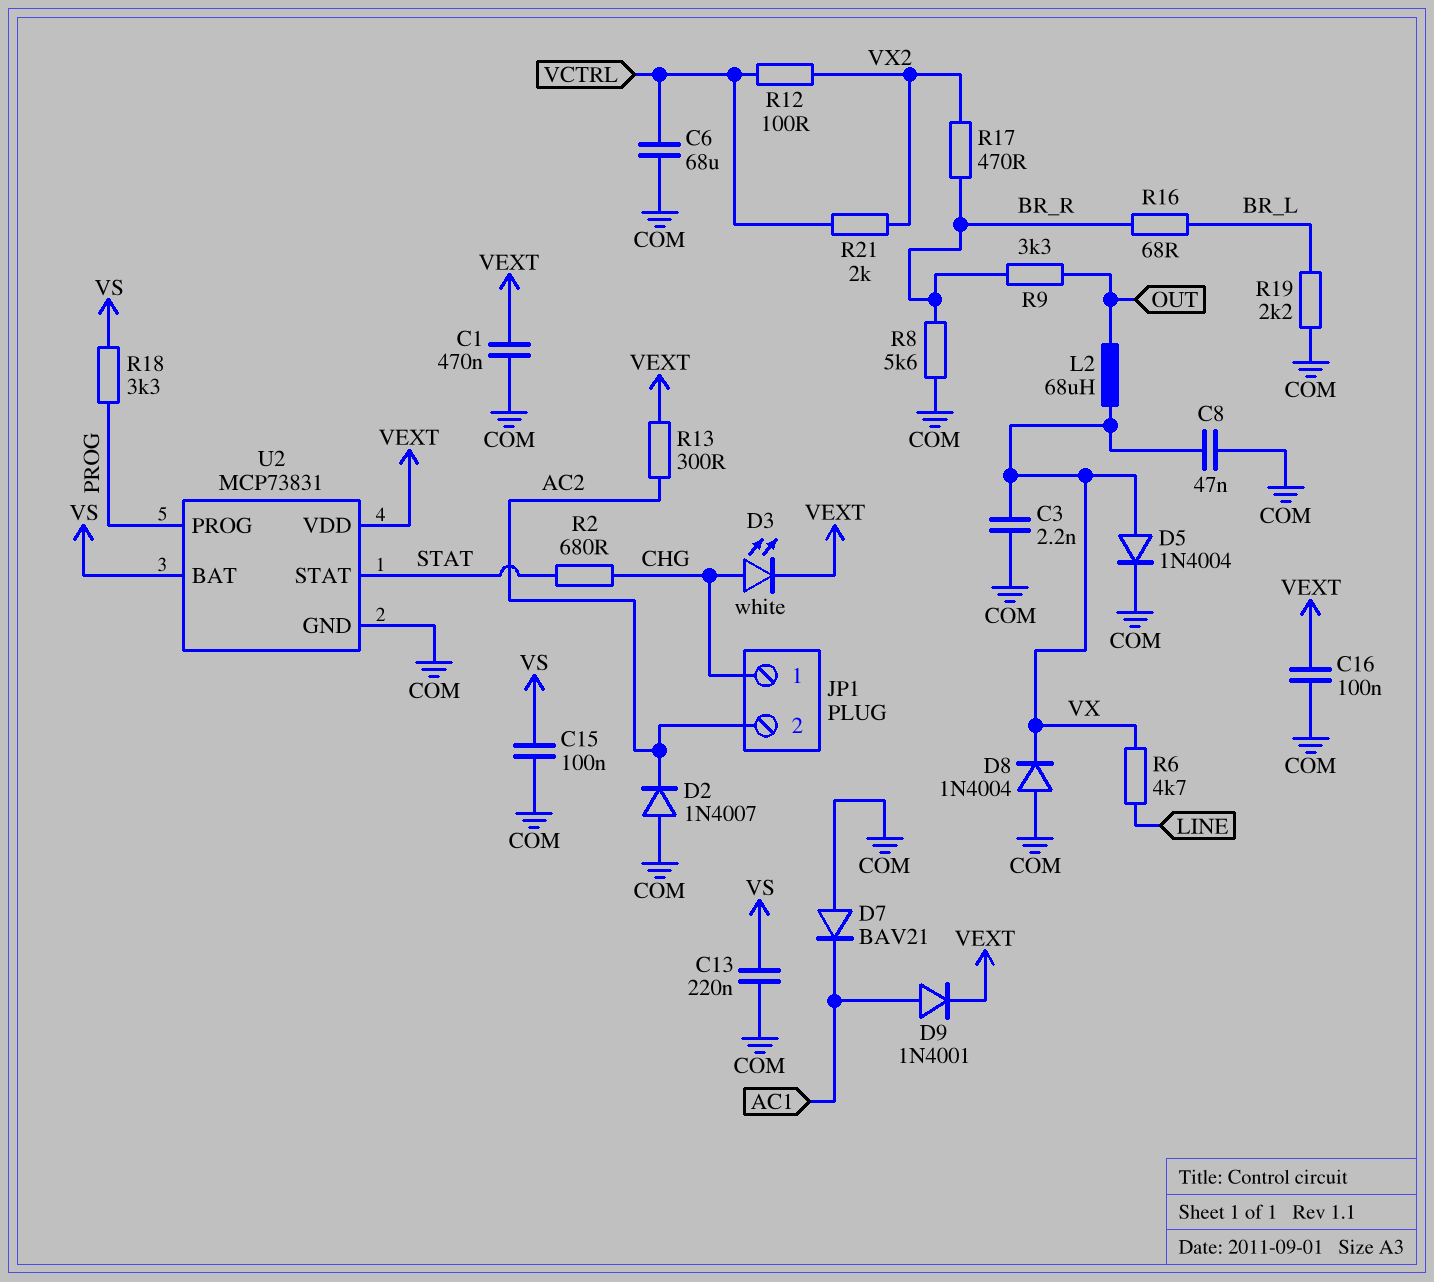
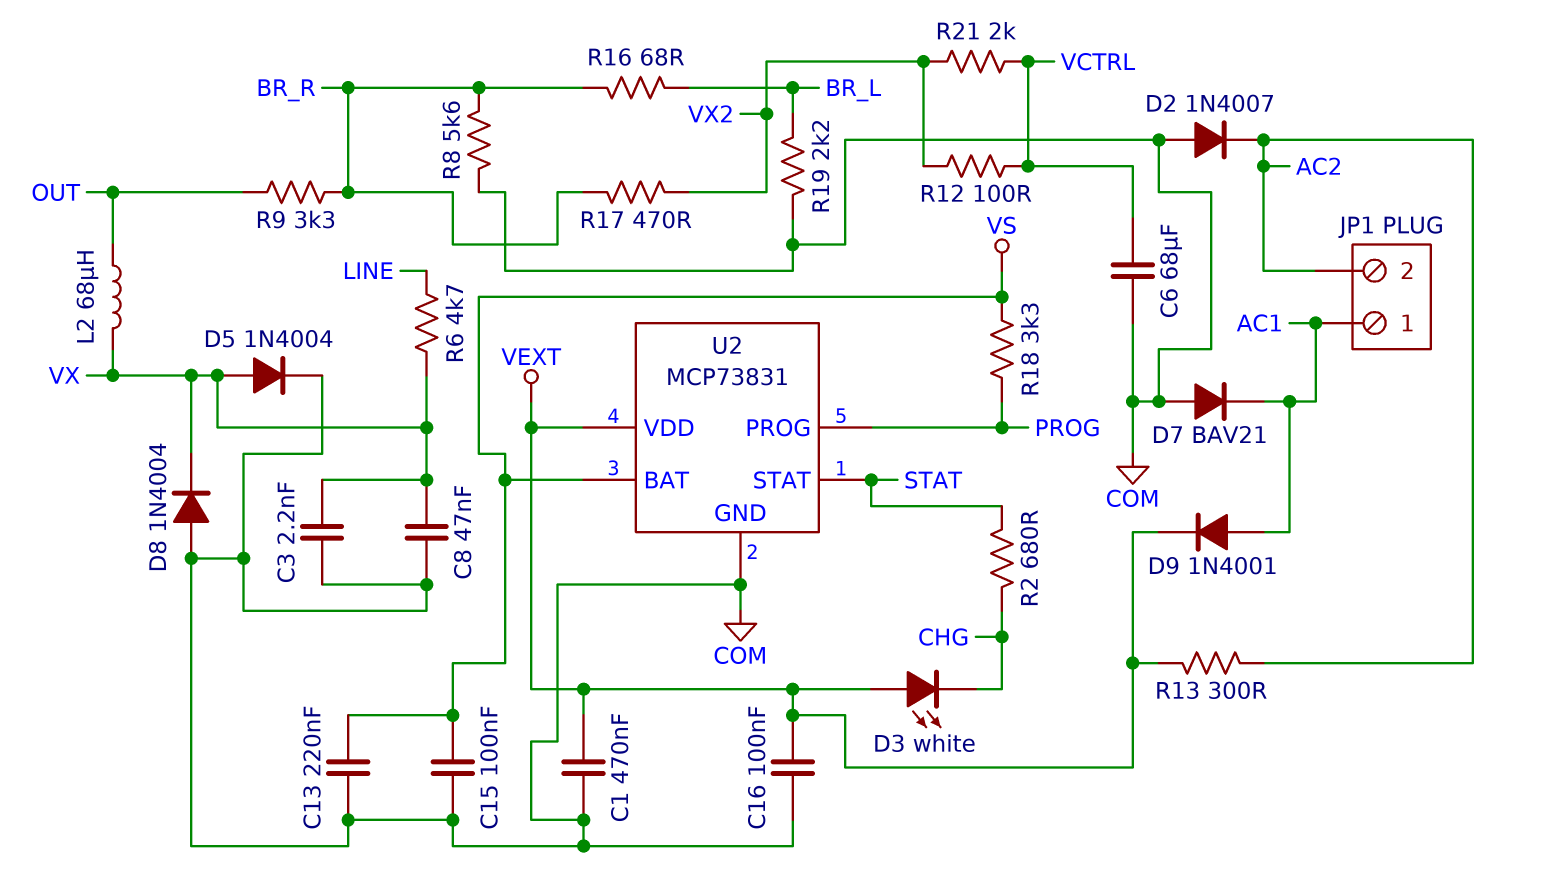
D3: LED white (A CHG, K VEXT) -> LED white (A VEXT, K CHG)
JP1 pin 1: CHG -> AC1

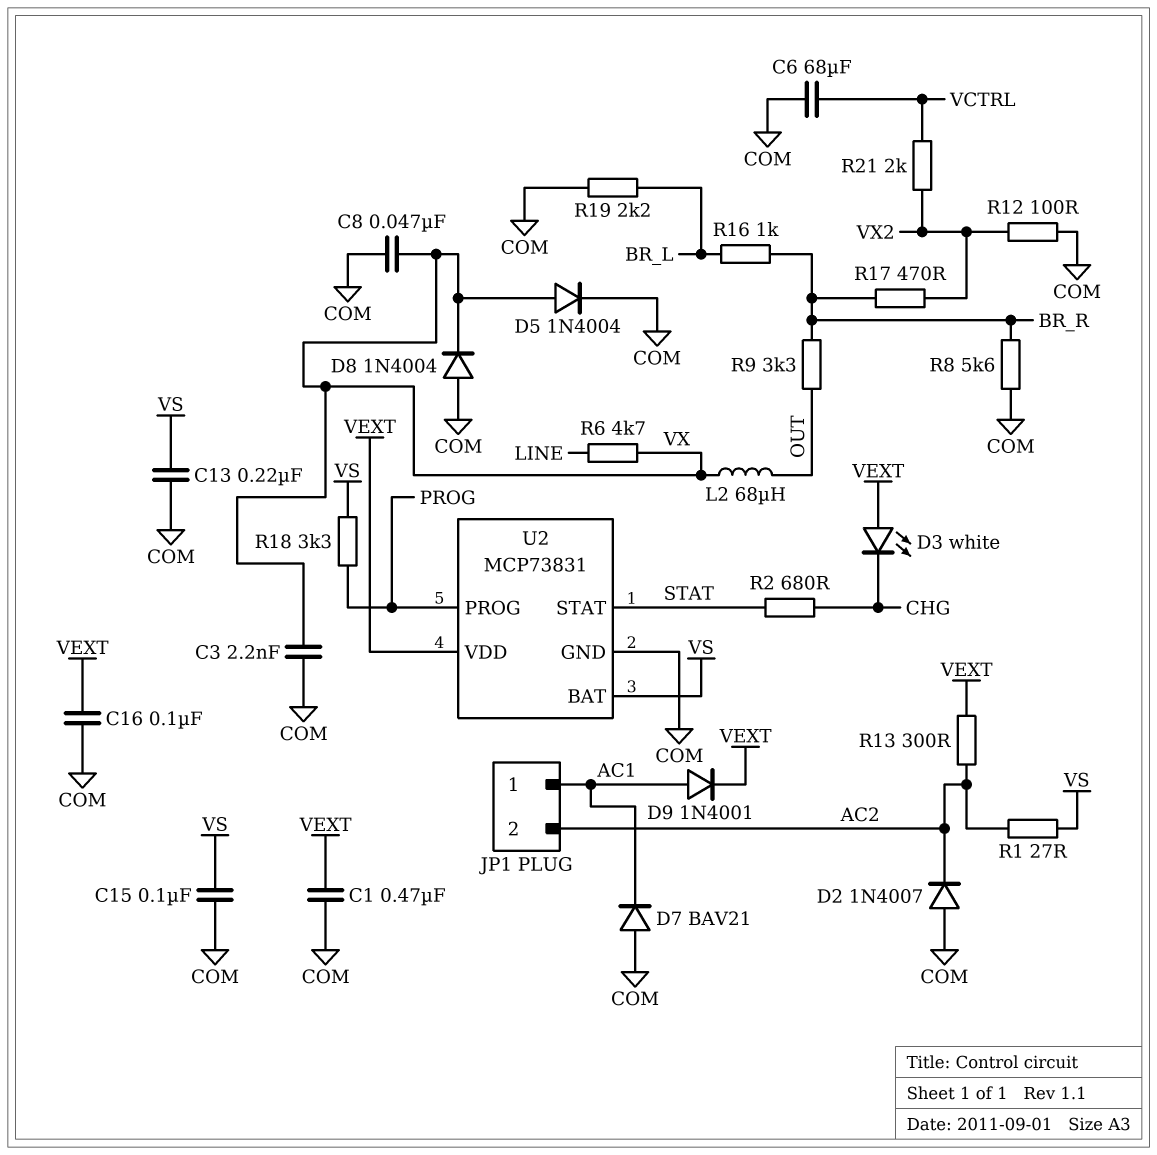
R1: none -> 27 (AC2, VS)
R12: 100 (VCTRL, VX2) -> 100 (COM, VX2)
R16: 68 (BR_L, BR_R) -> 1k (BR_L, BR_R)

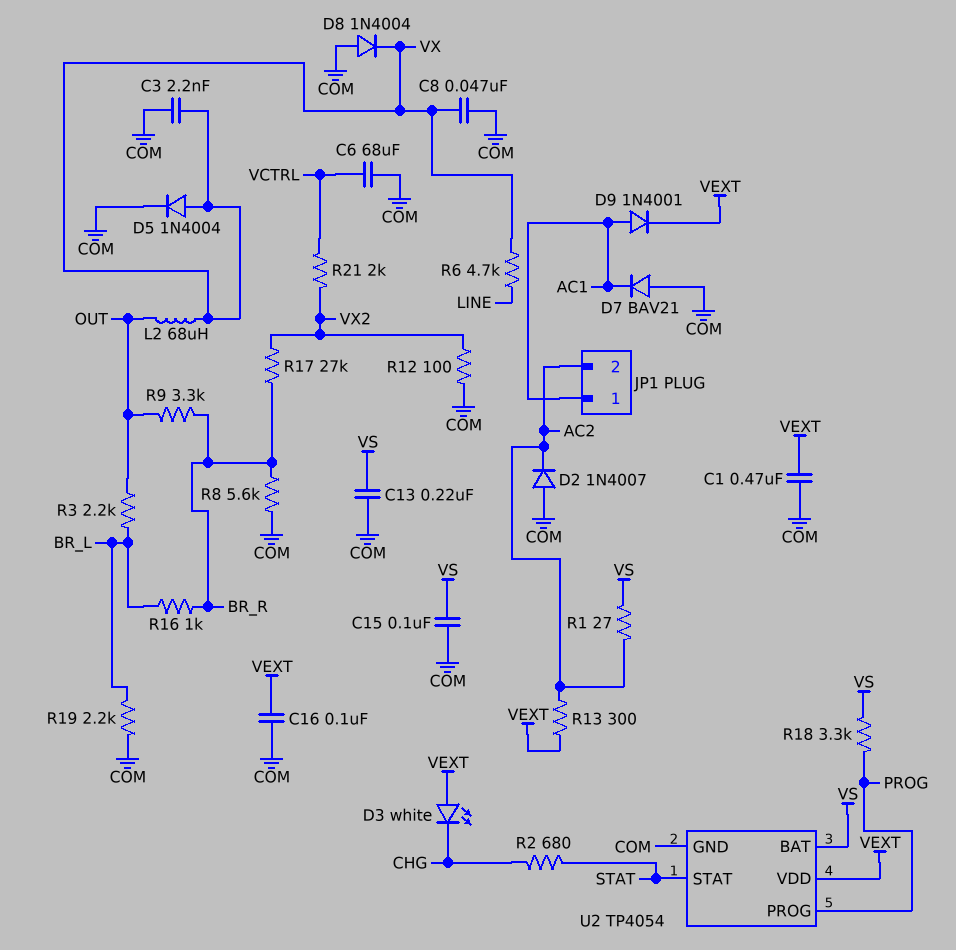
R3: none -> 2.2k (BR_L, OUT)
R17: 470 (BR_R, VX2) -> 27k (BR_R, VX2)
U2: MCP73831 -> TP4054

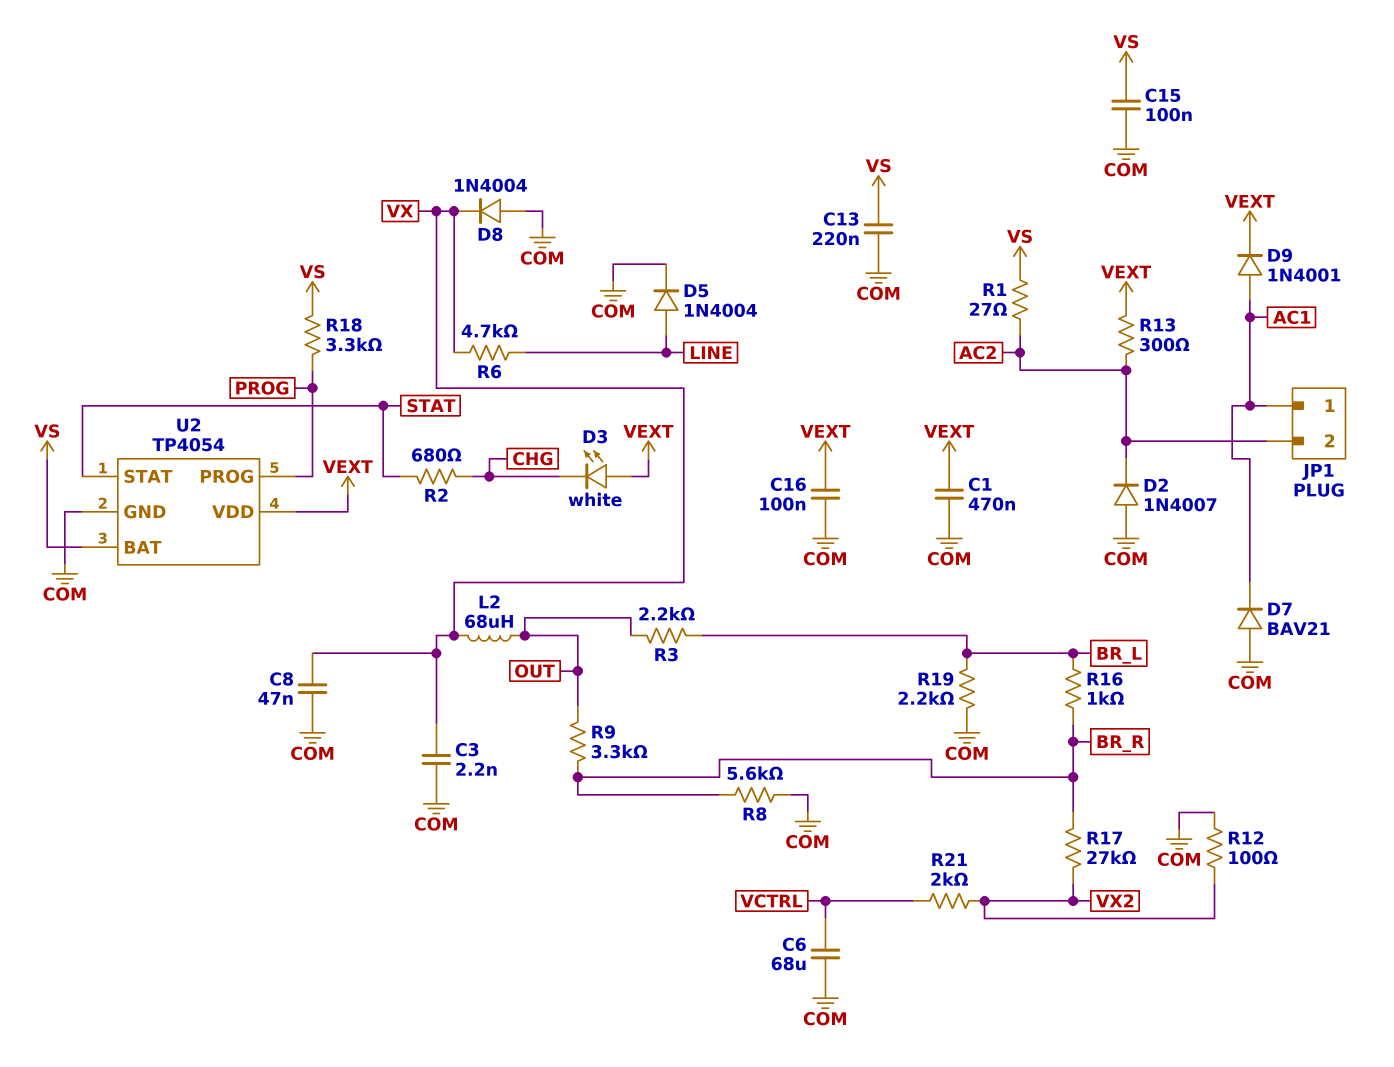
D5: diode 1N4004 (A VX, K COM) -> diode 1N4004 (A LINE, K COM)

